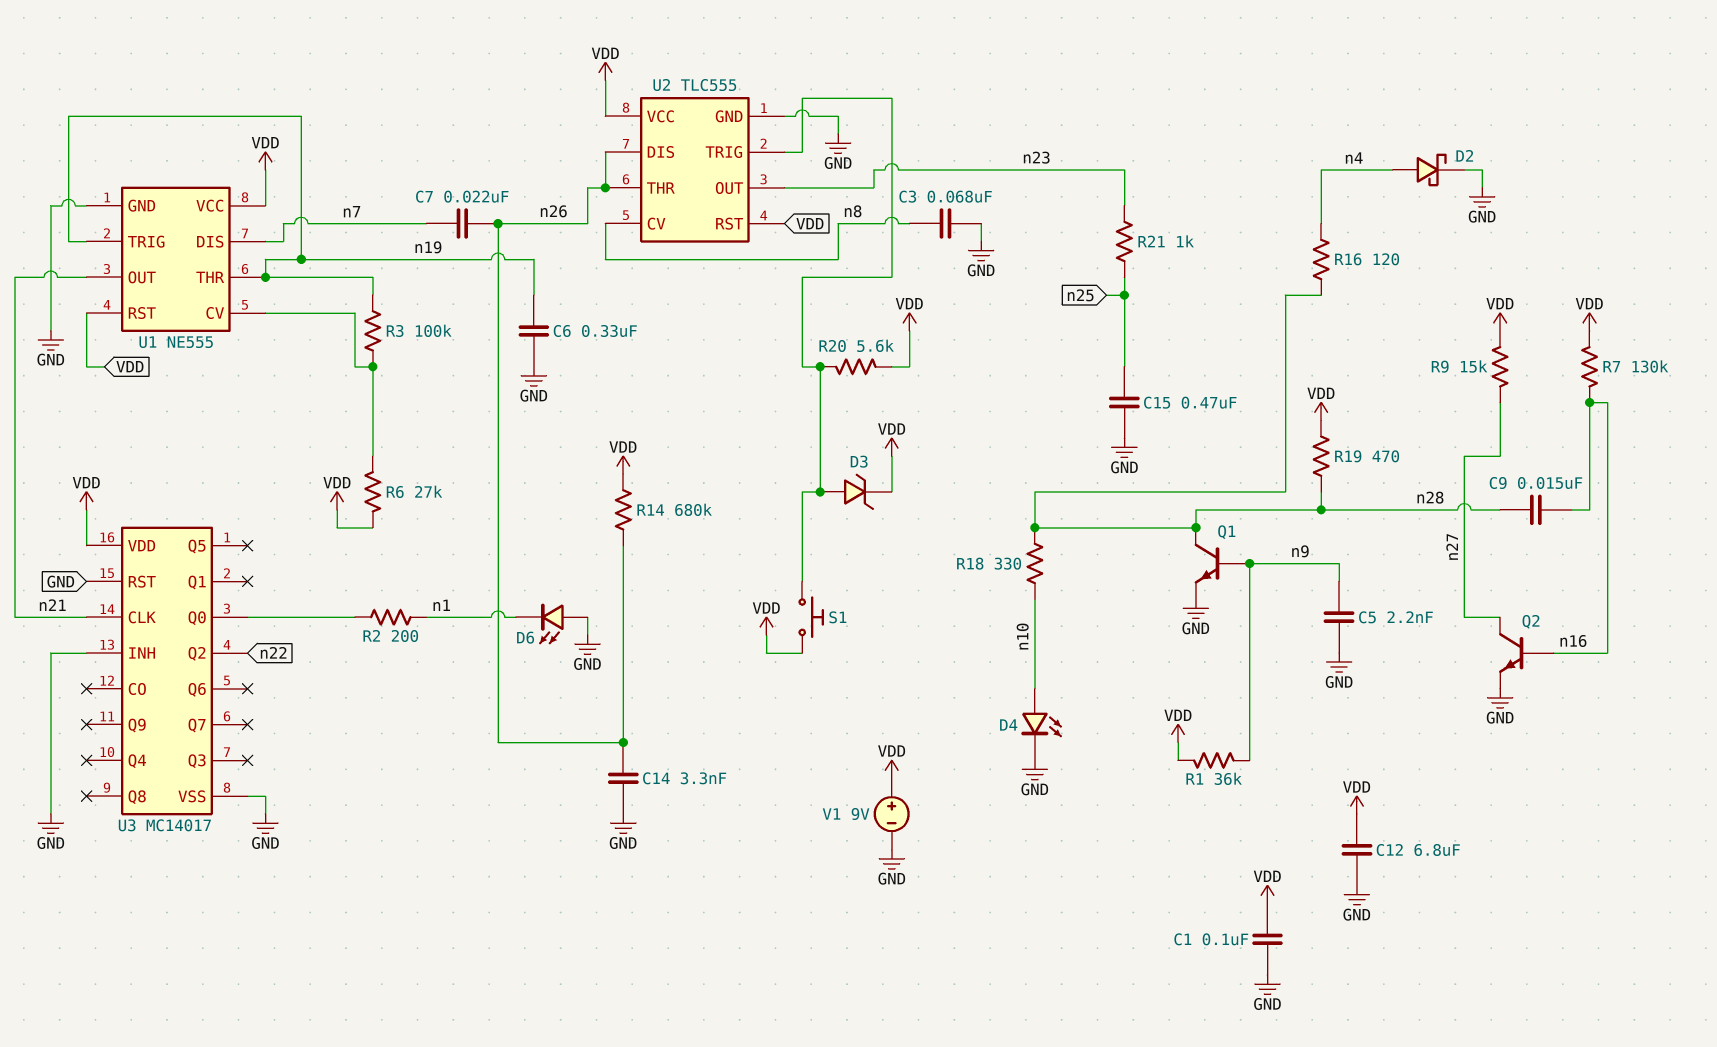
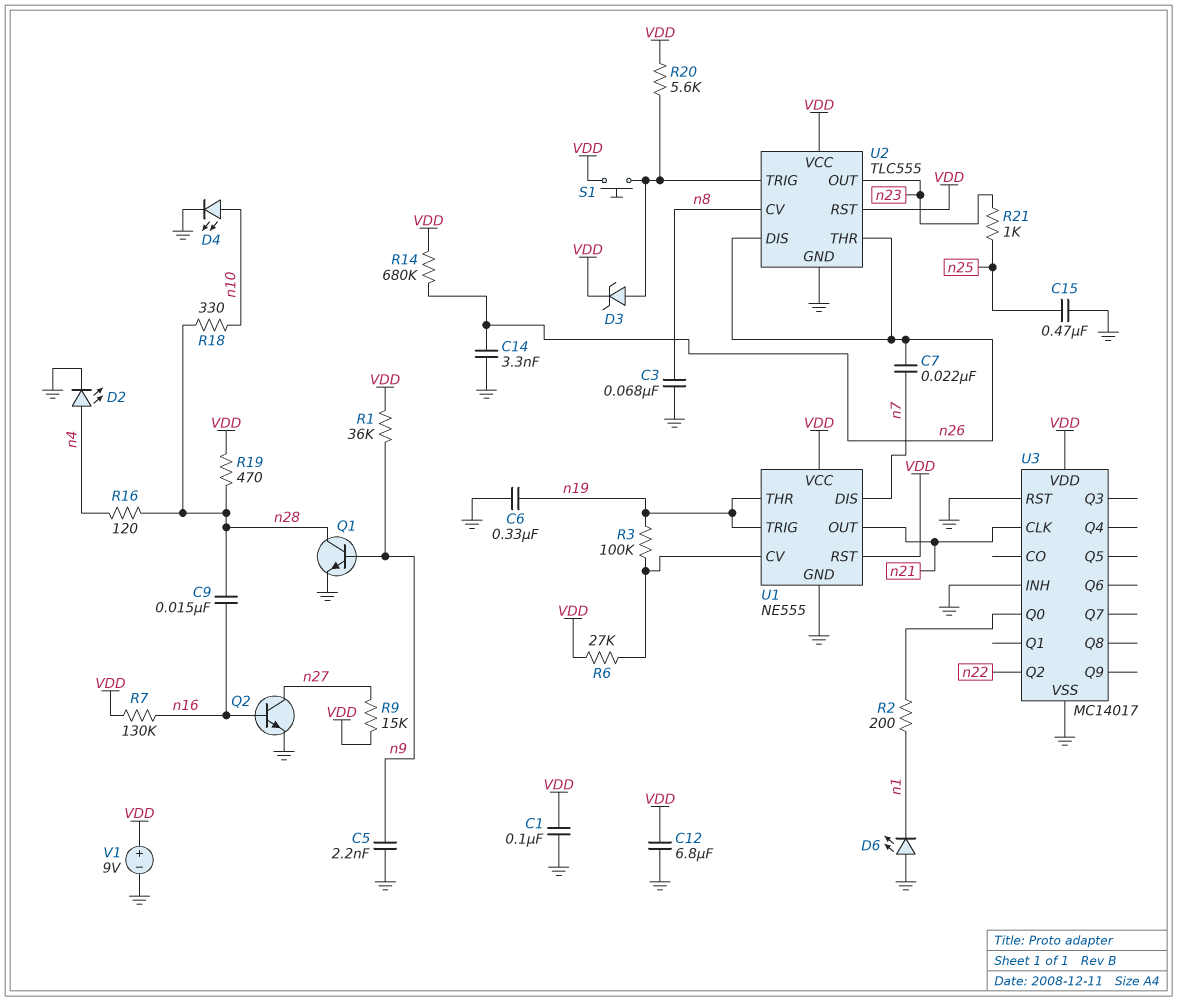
D2: schottky (A n4, K GND) -> LED (A n4, K GND)

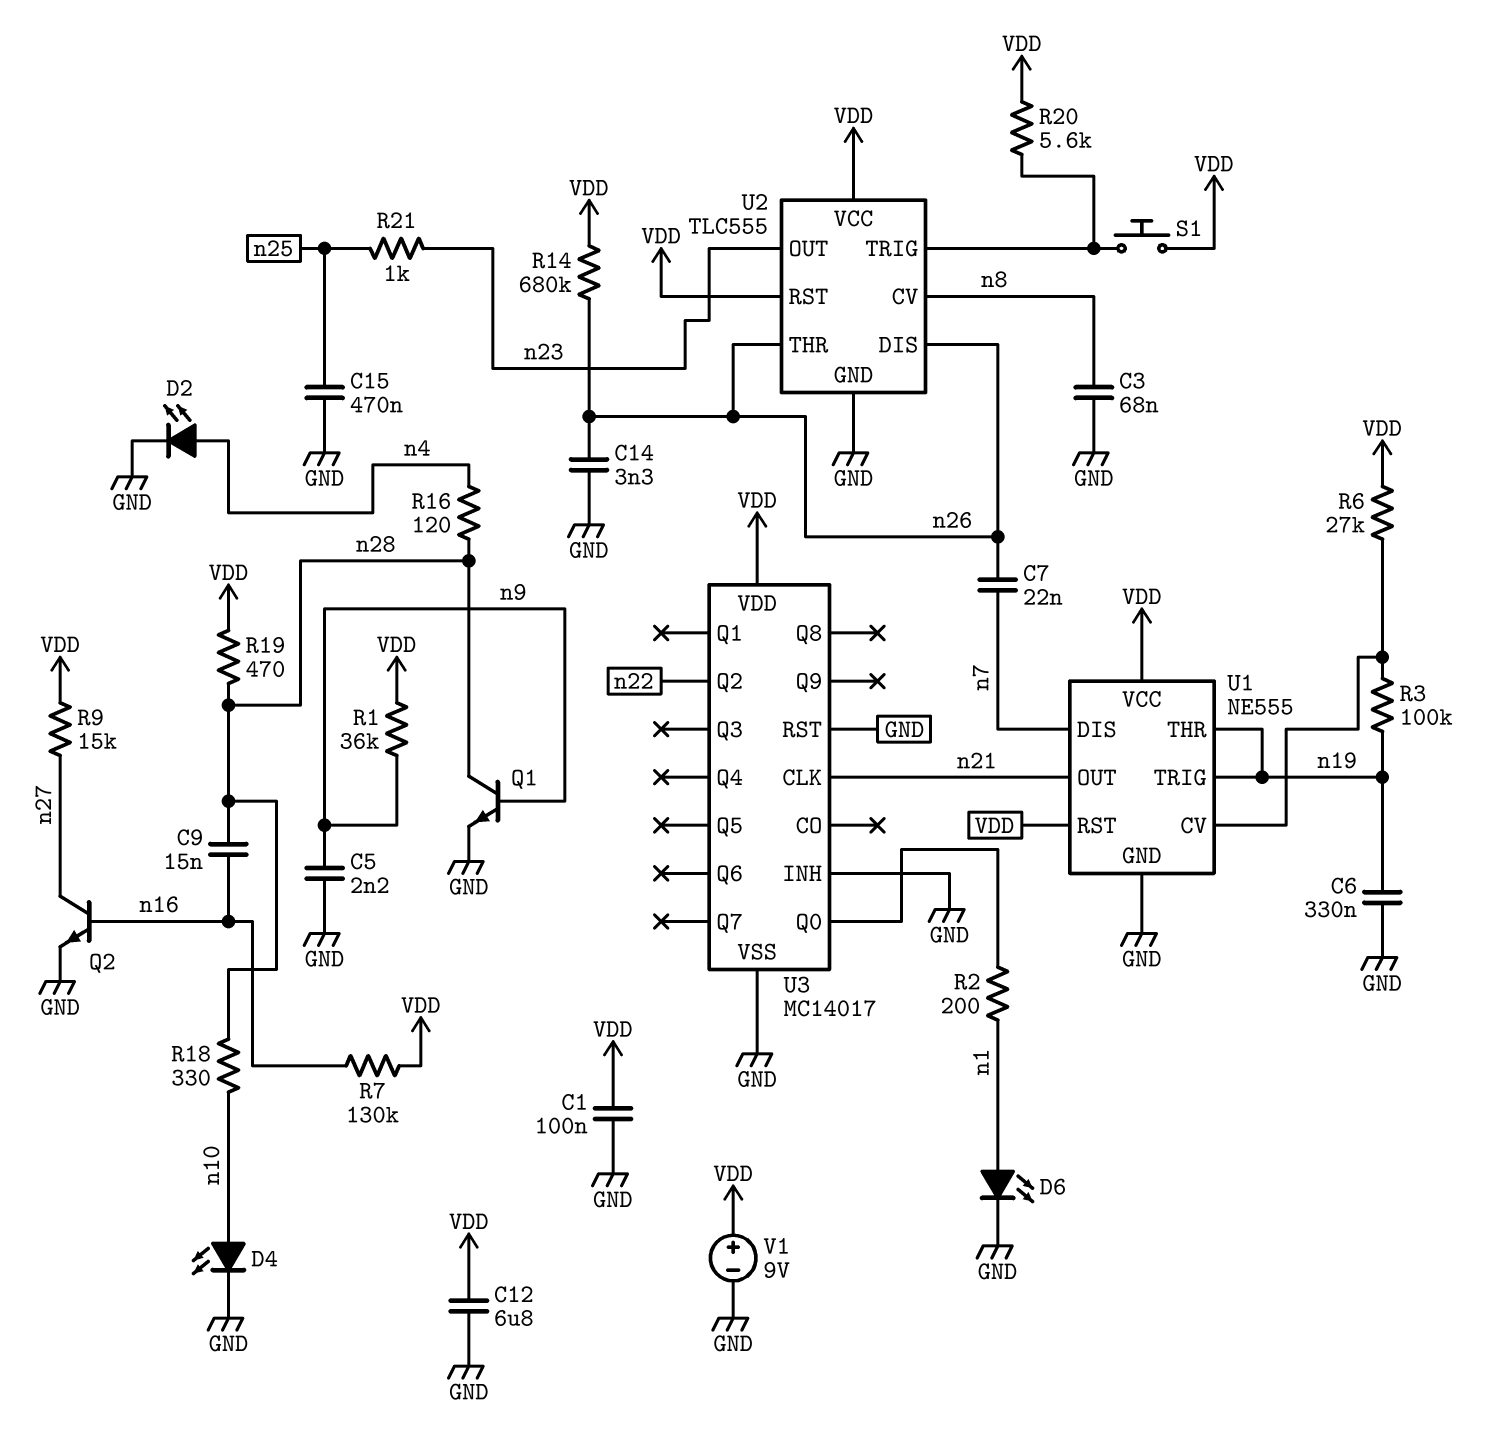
D3: zener (A U2/TRIG, K VDD) -> none
D6: LED (A GND, K n1) -> LED (A n1, K GND)

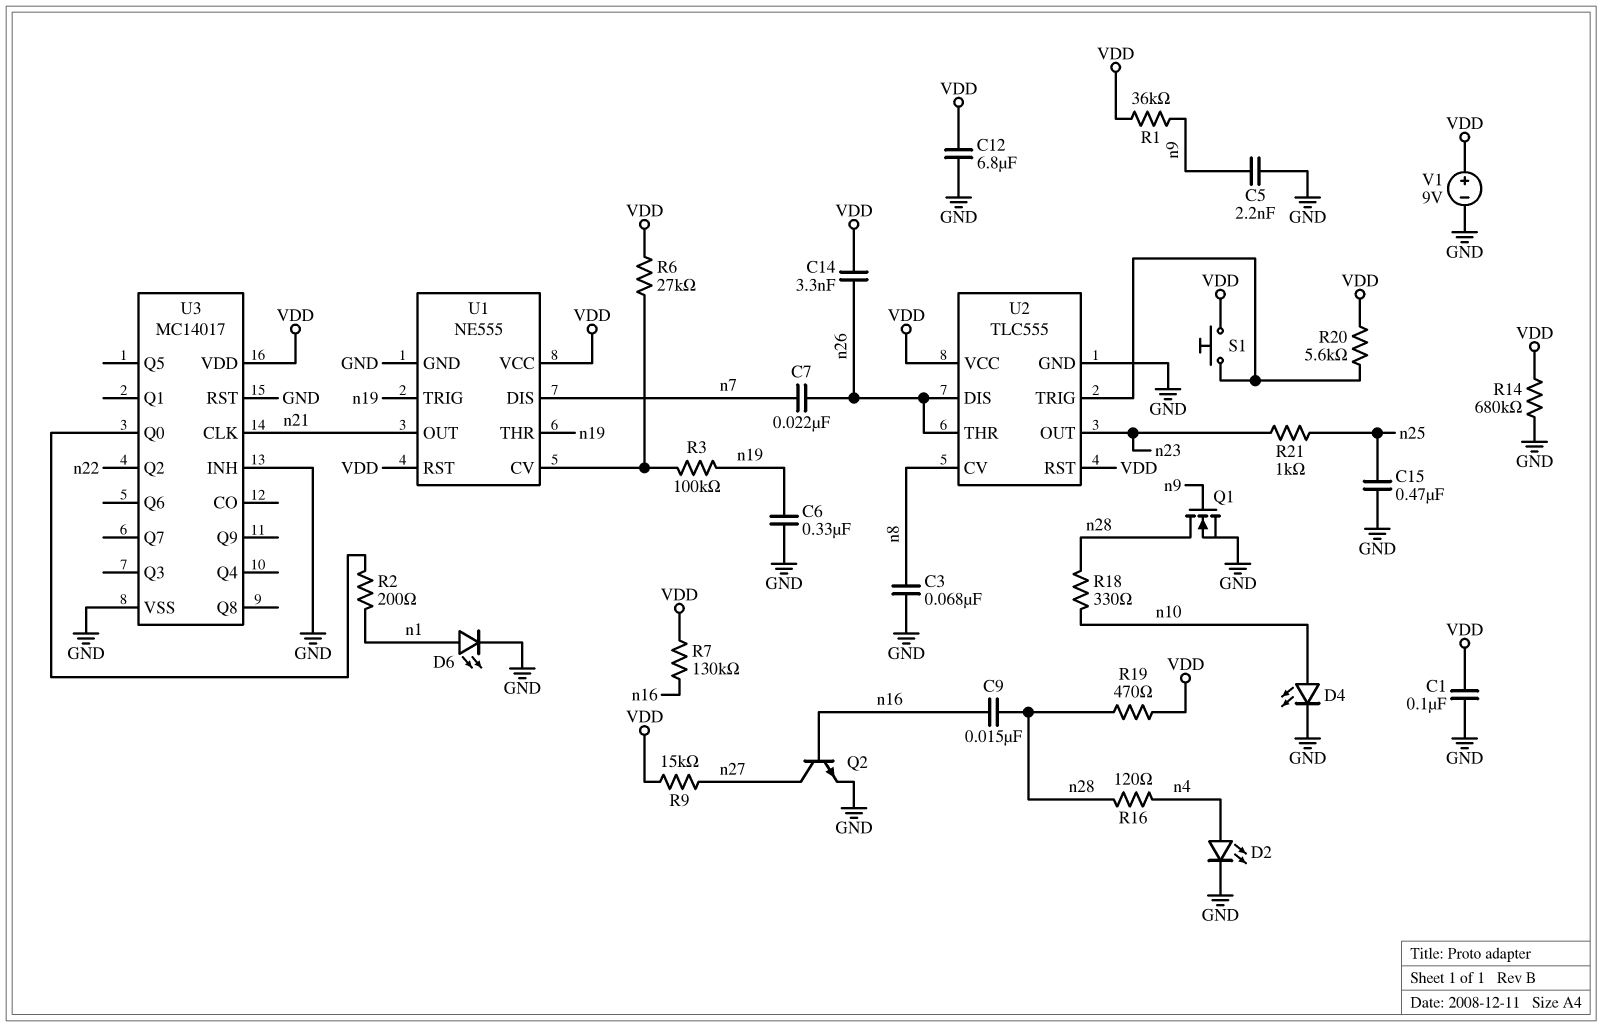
C14: 3.3nF (GND, n26) -> 3.3nF (VDD, n26)
Q1: NPN (B n9, C n28, E GND) -> NMOS (G n9, D n28, S GND)
R14: 680k (VDD, n26) -> 680k (GND, VDD)

